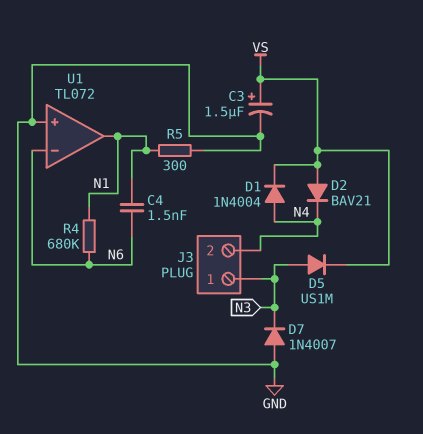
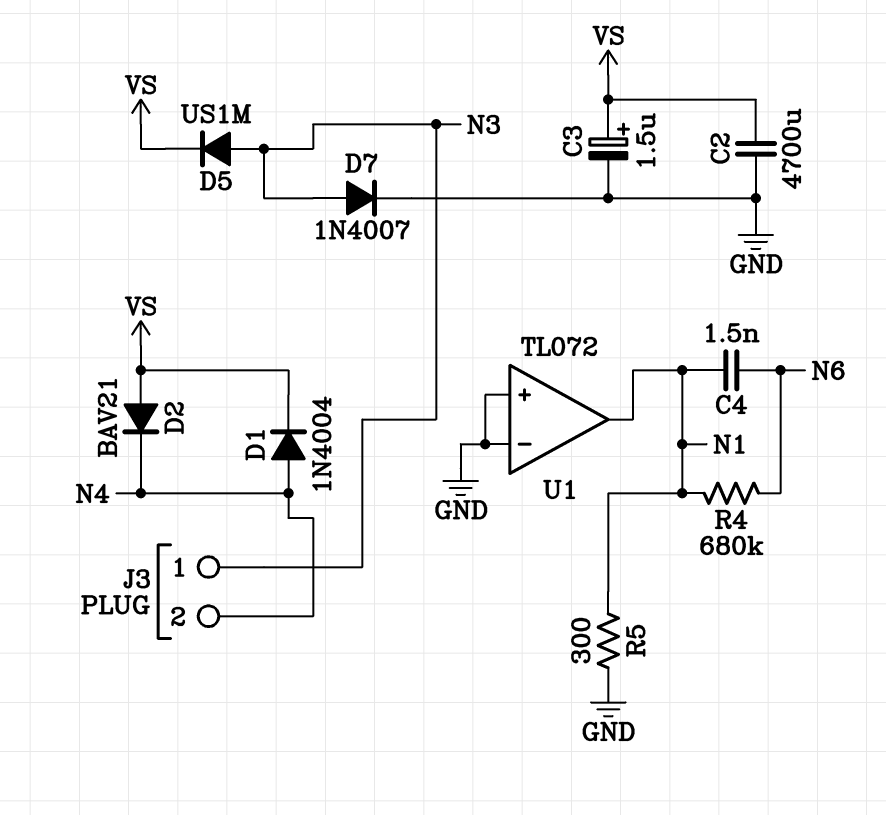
C2: none -> 4700uF (GND, VS)
D7: diode 1N4007 (A GND, K N3) -> diode 1N4007 (A N3, K GND)
U1 pin in-: N6 -> GND

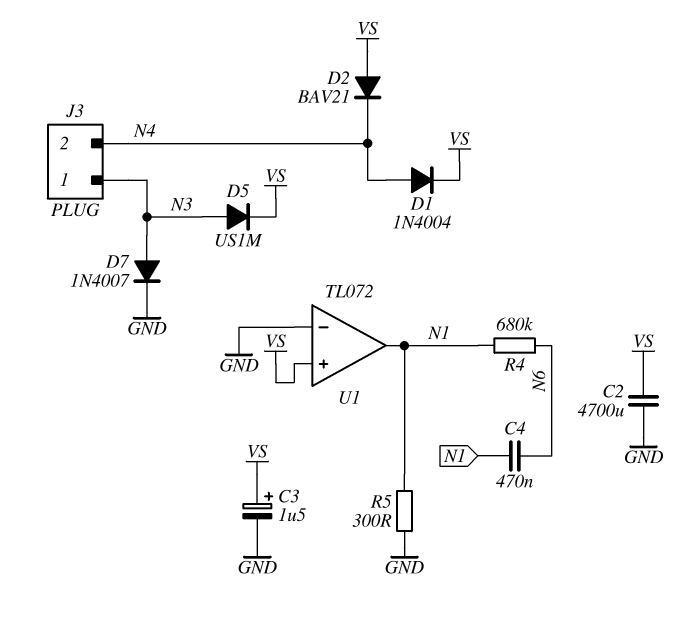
C4: 1.5nF (N1, N6) -> 470nF (N1, N6)
U1 pin in+: GND -> VS

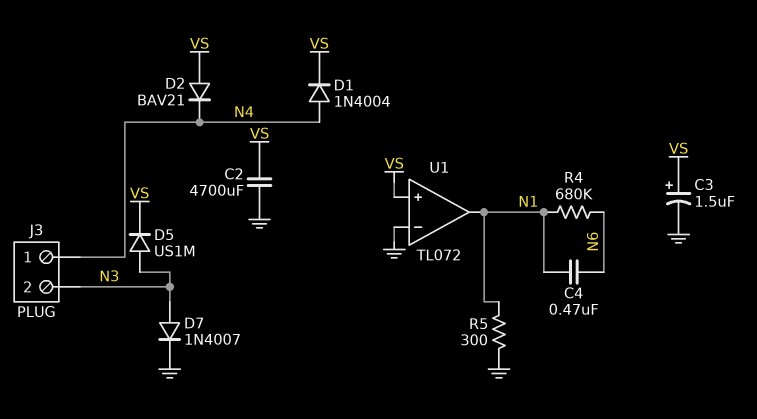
J3 pin 1: N3 -> N4
J3 pin 2: N4 -> N3

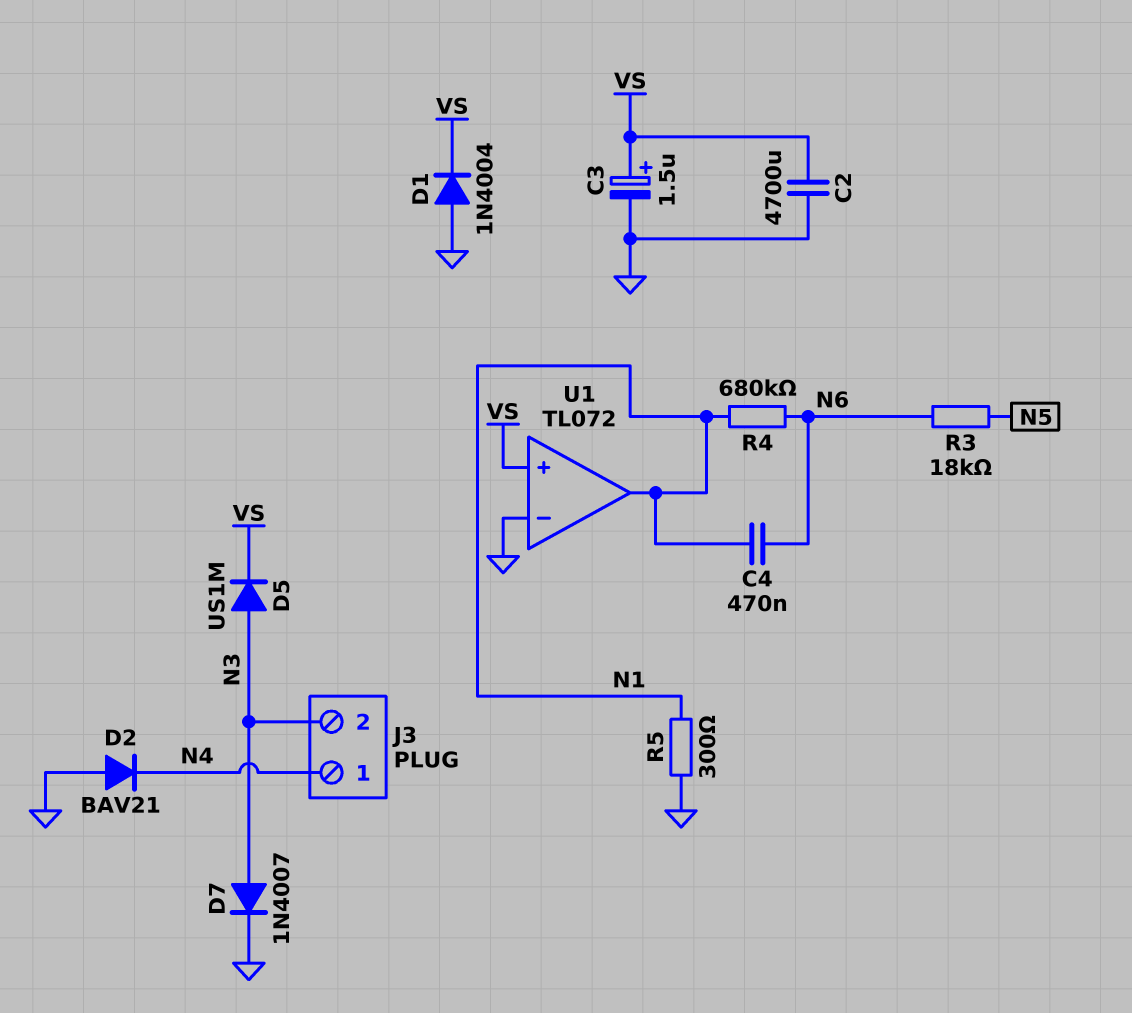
D1: diode 1N4004 (A N4, K VS) -> diode 1N4004 (A GND, K VS)
D2: diode BAV21 (A VS, K N4) -> diode BAV21 (A GND, K N4)
R3: none -> 18k (N5, N6)

